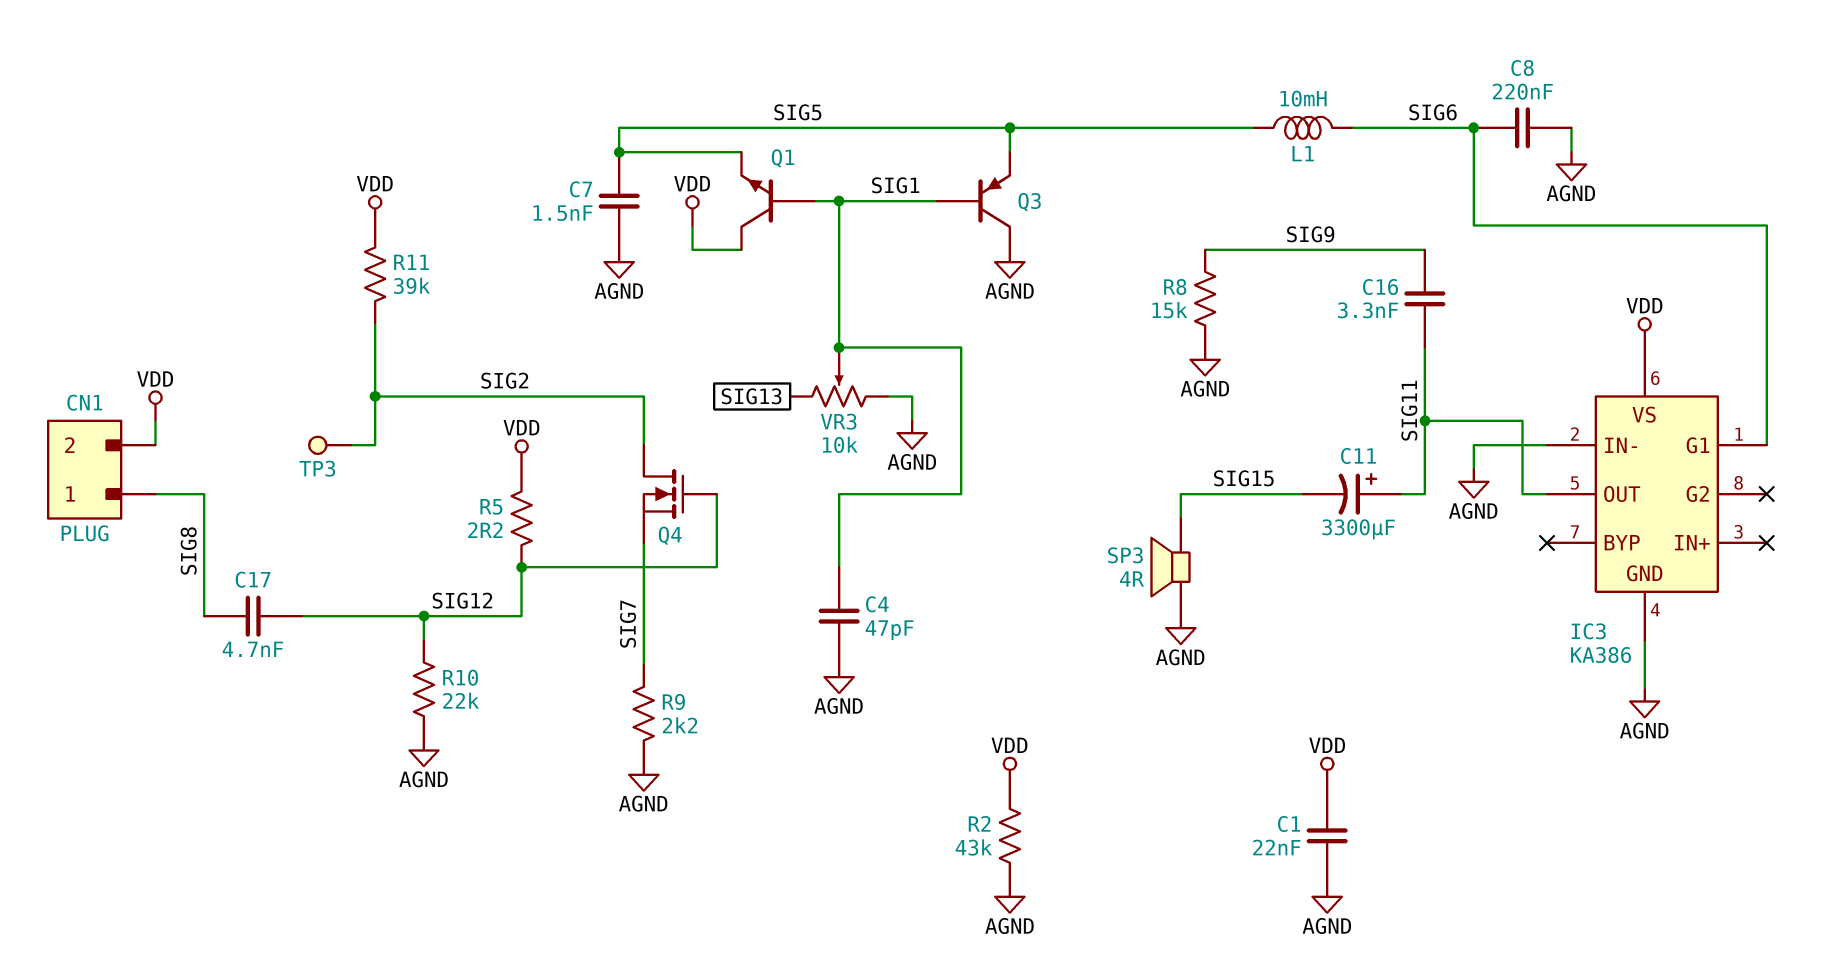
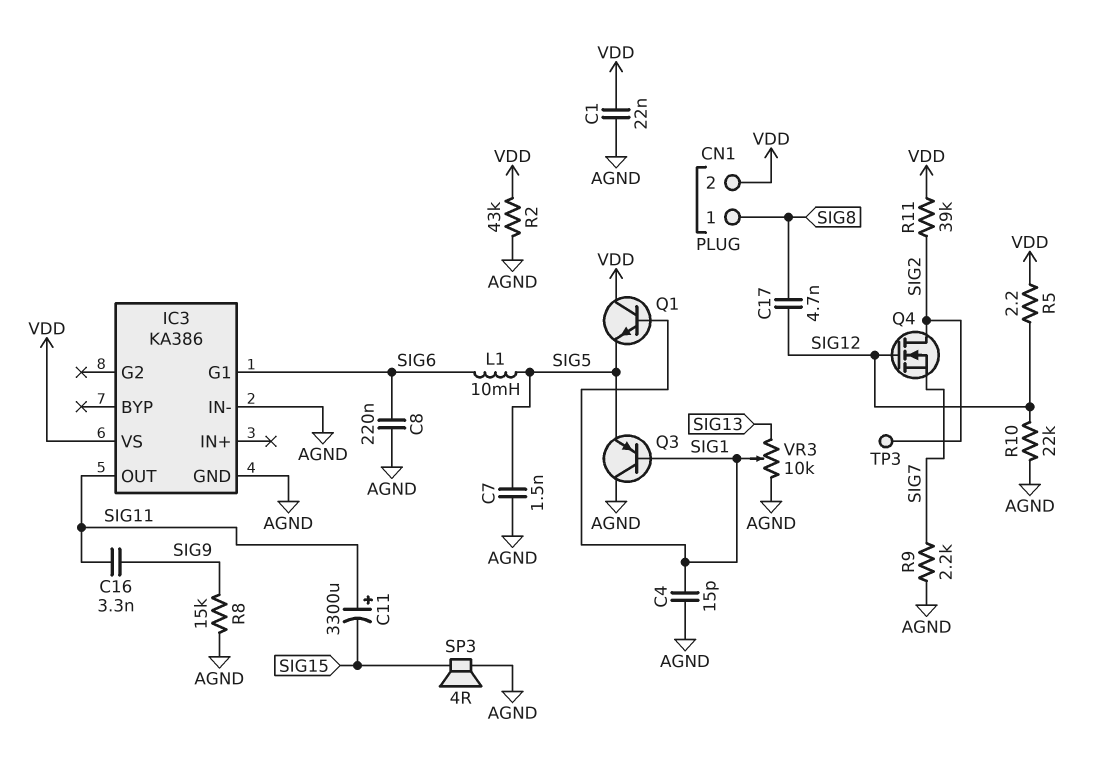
C4: 47pF (AGND, SIG1) -> 15pF (AGND, SIG1)

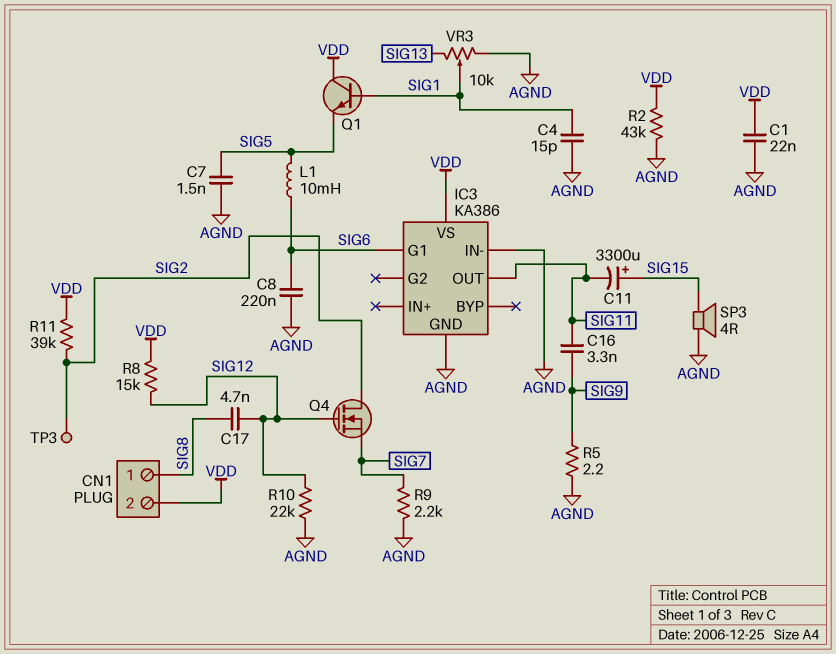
C11: 3300uF (plus SIG11, minus SIG15) -> 3300uF (plus SIG15, minus SIG11)
Q3: PNP (B SIG1, C AGND, E SIG5) -> none
R5: 2.2 (SIG12, VDD) -> 2.2 (AGND, SIG9)
R8: 15k (AGND, SIG9) -> 15k (SIG12, VDD)

